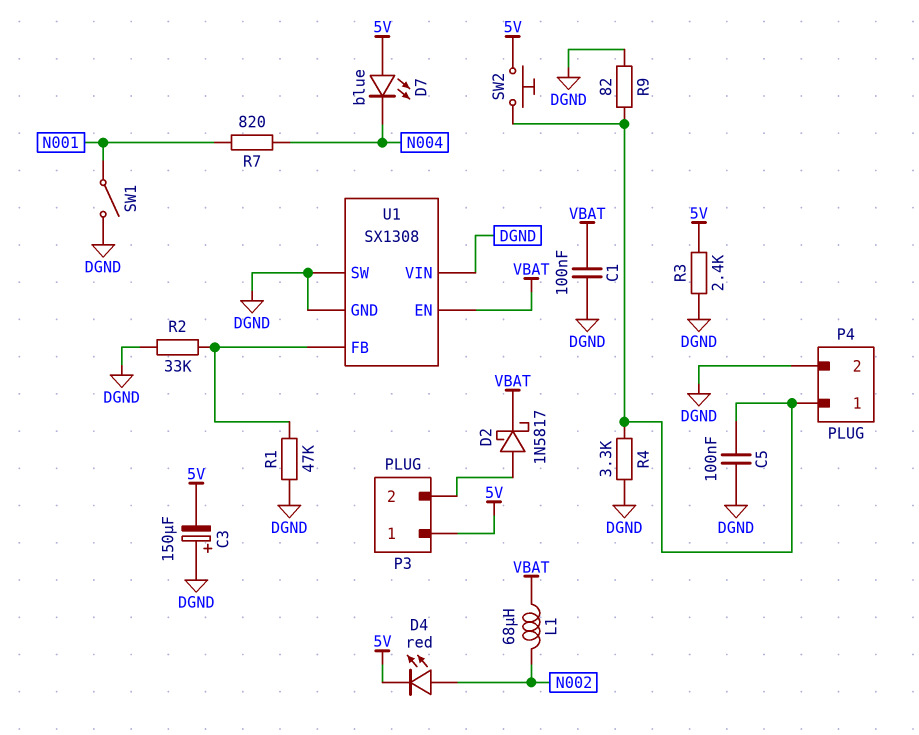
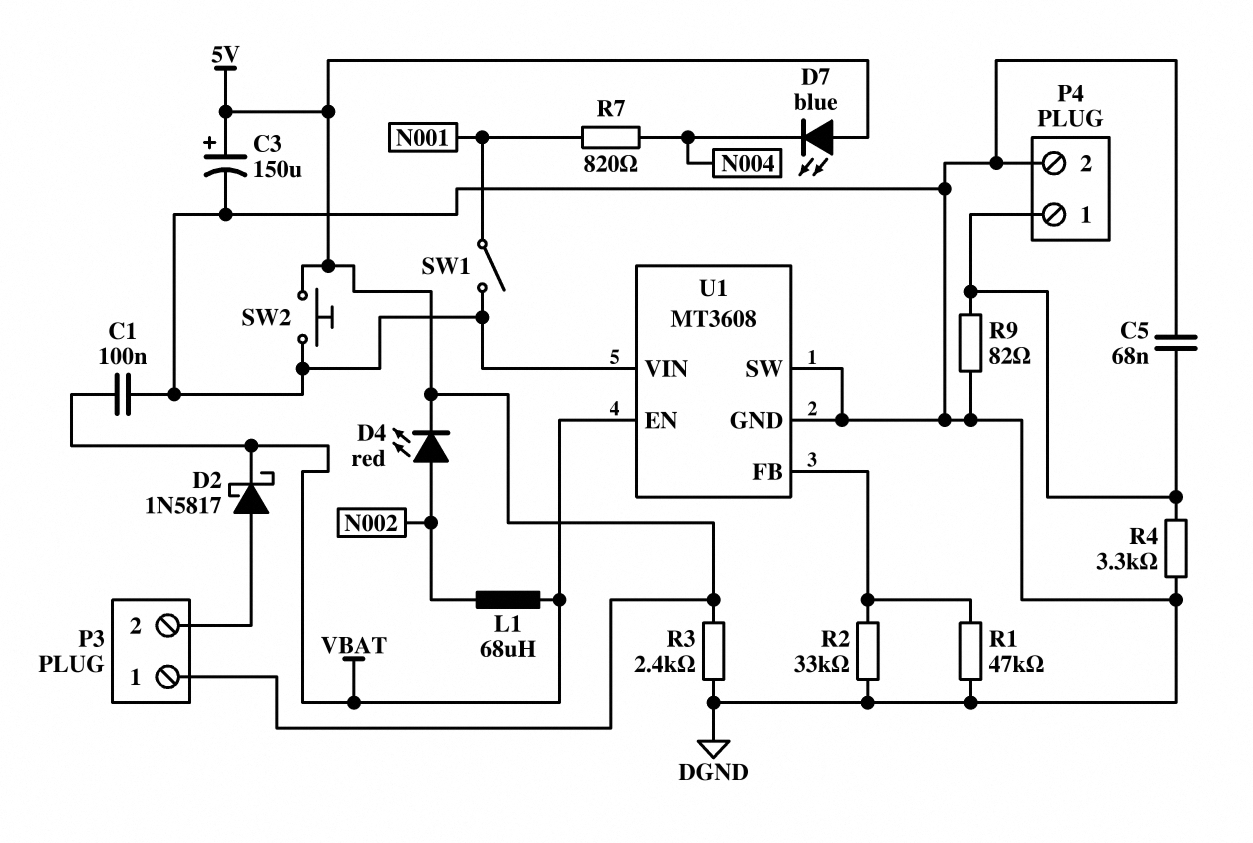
C3: 150uF (plus DGND, minus 5V) -> 150uF (plus 5V, minus DGND)
C5: 100nF (DGND, P4/1) -> 68nF (DGND, P4/1)
SW2: button (5V, P4/1) -> button (5V, DGND)
U1: SX1308 -> MT3608

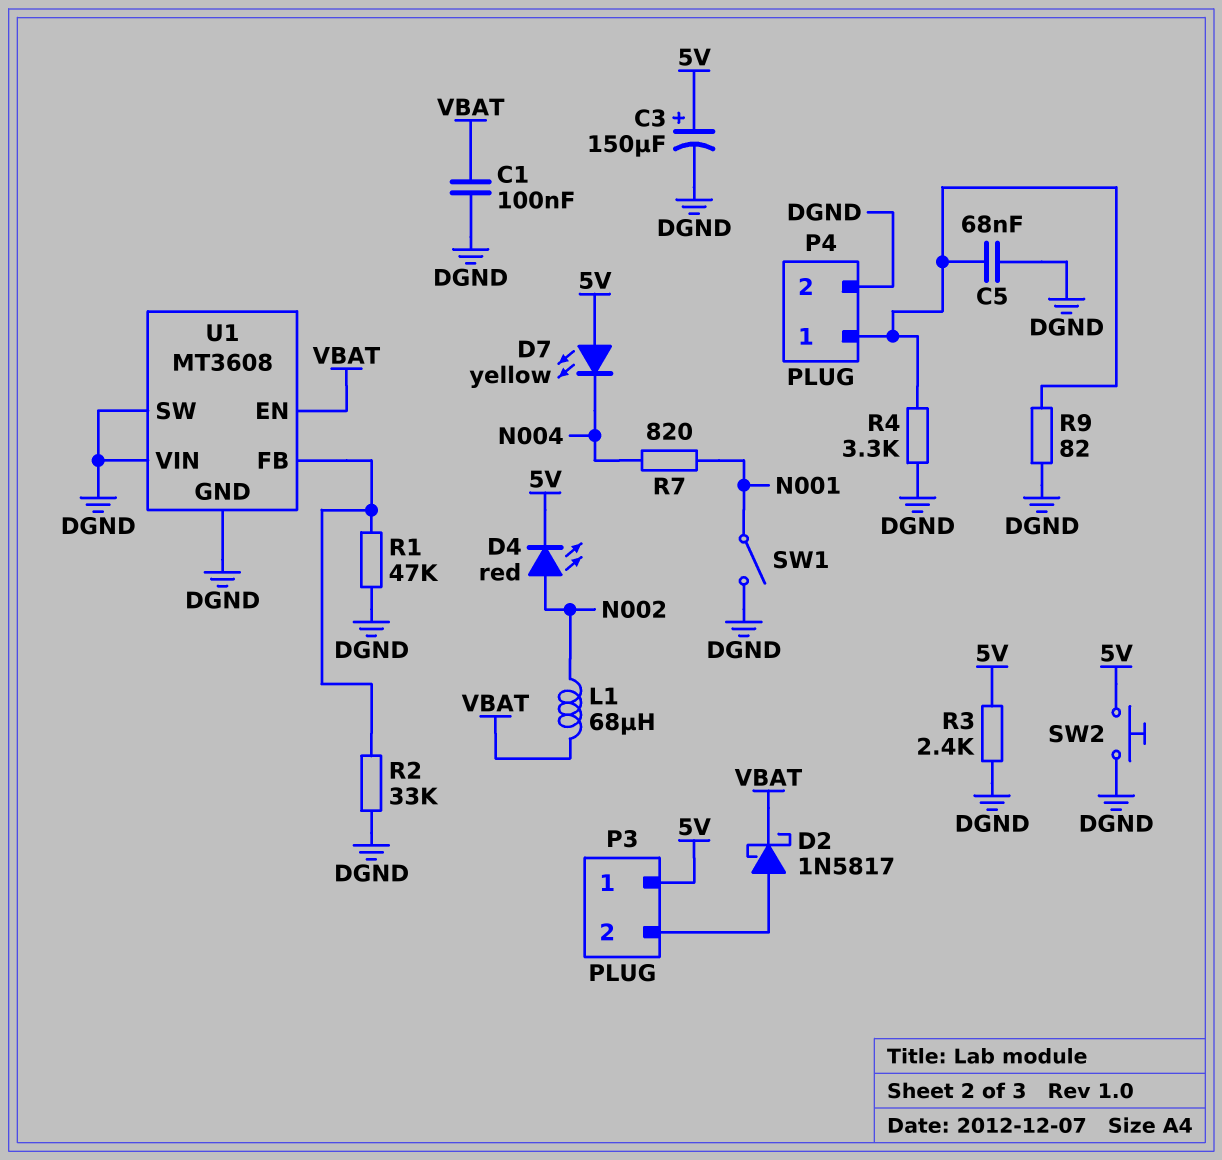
D7: LED blue (A 5V, K N004) -> LED yellow (A 5V, K N004)

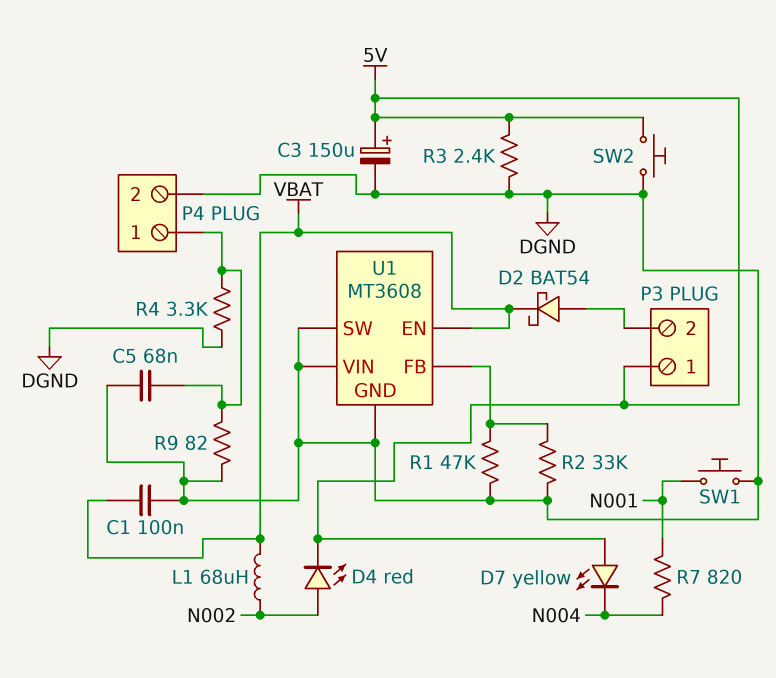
D2: schottky 1N5817 (A P3/2, K VBAT) -> schottky BAT54 (A P3/2, K VBAT)
SW1: switch (DGND, N001) -> button (DGND, N001)

